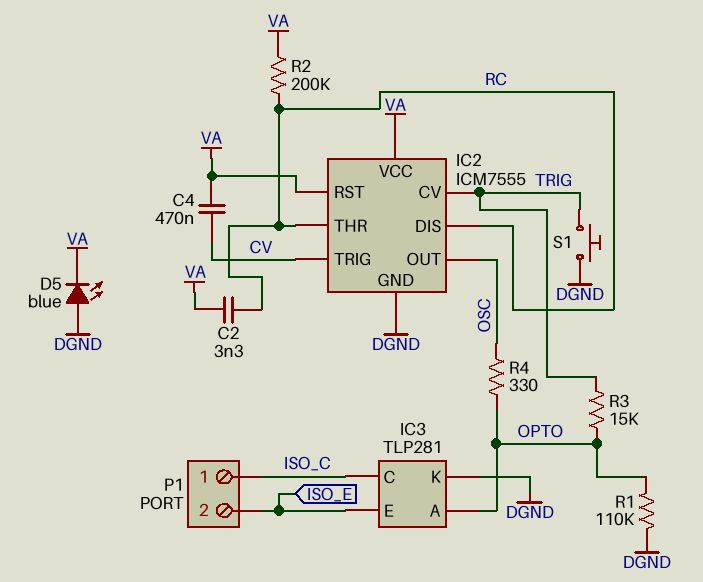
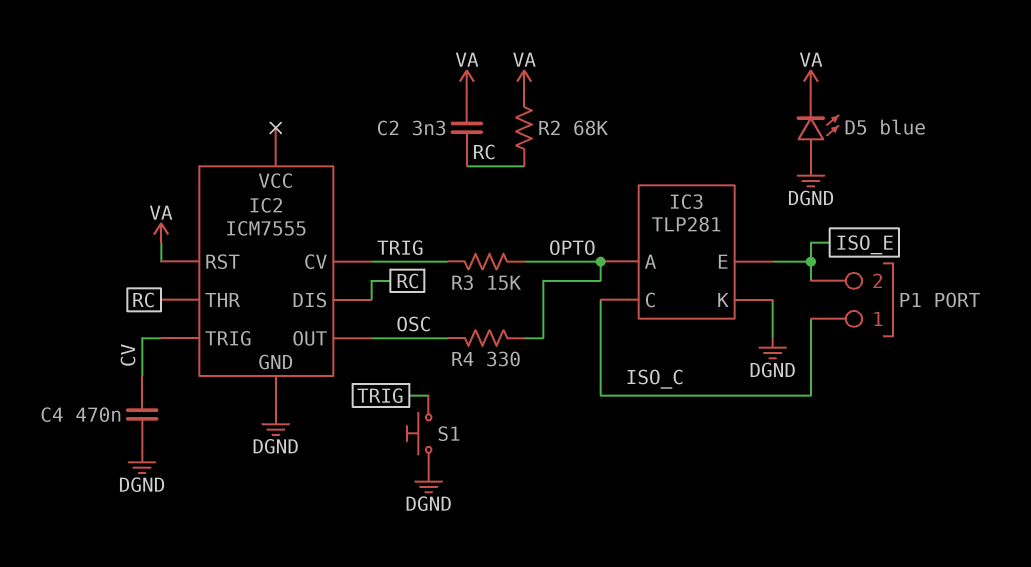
C4: 470nF (CV, VA) -> 470nF (CV, DGND)
IC2 pin VCC: VA -> none
R1: 110k (DGND, OPTO) -> none
R2: 200k (RC, VA) -> 68k (RC, VA)

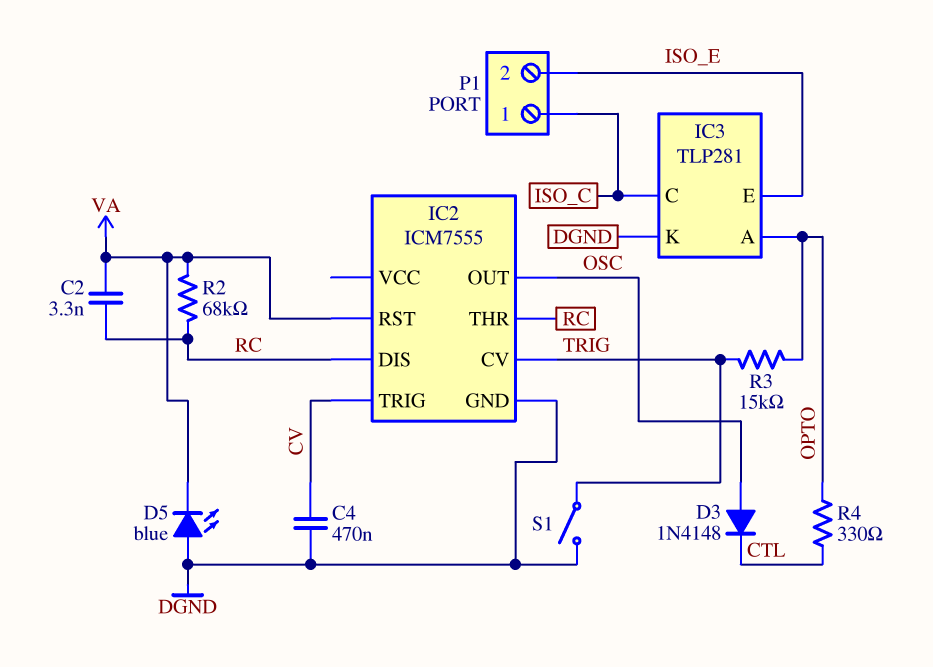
D3: none -> diode 1N4148 (A OSC, K CTL)
R4: 330 (OPTO, OSC) -> 330 (CTL, OPTO)
S1: button (DGND, TRIG) -> switch (DGND, TRIG)

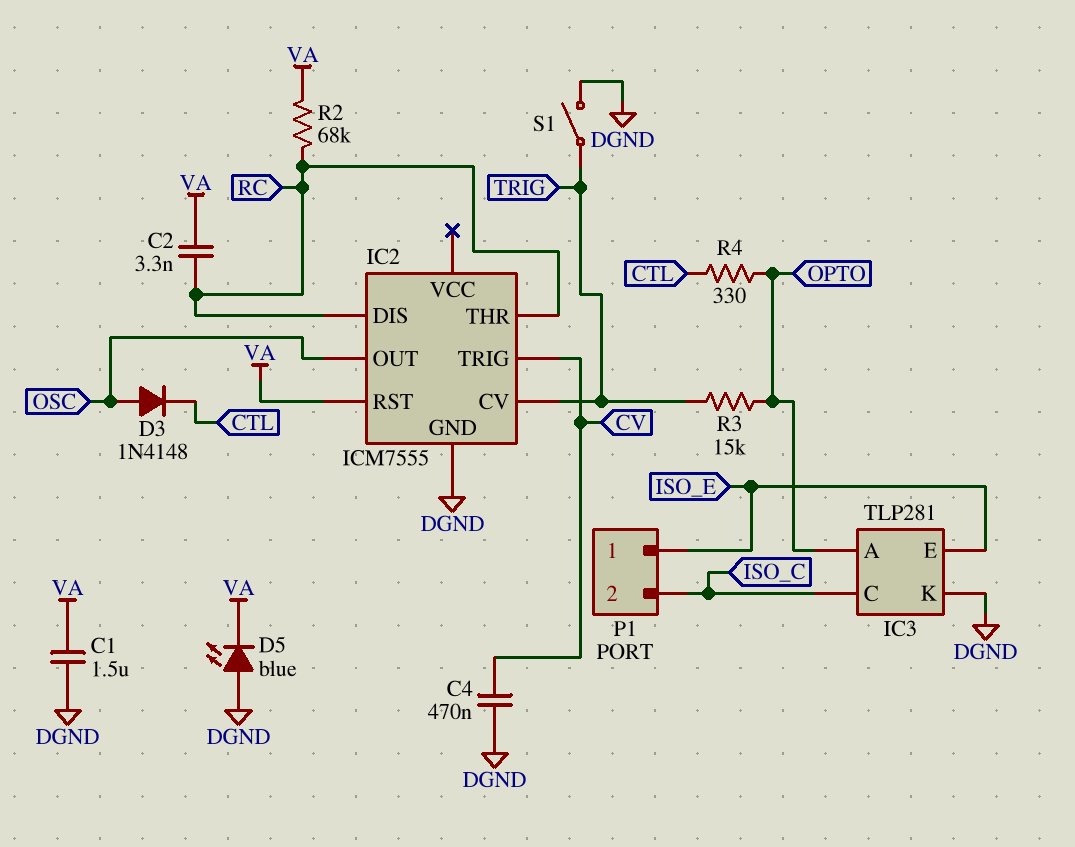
C1: none -> 1.5uF (DGND, VA)
P1 pin 1: ISO_C -> ISO_E
P1 pin 2: ISO_E -> ISO_C

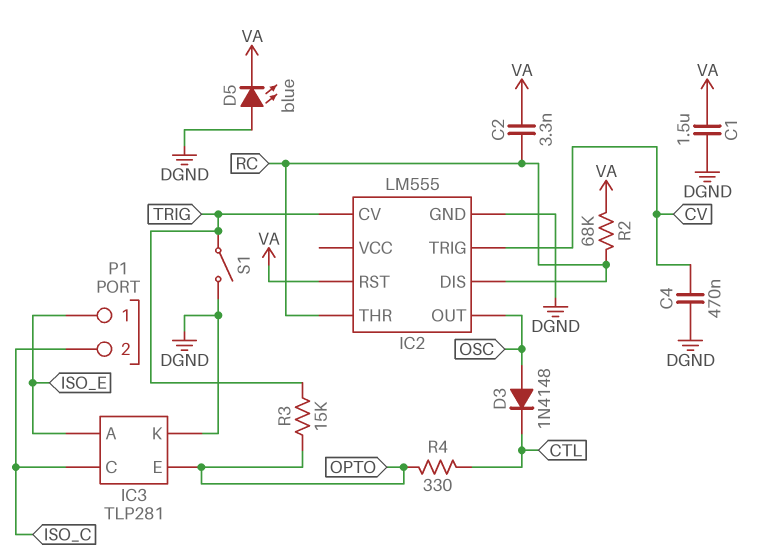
IC2: ICM7555 -> LM555
IC3 pin A: OPTO -> ISO_E
IC3 pin E: ISO_E -> OPTO

